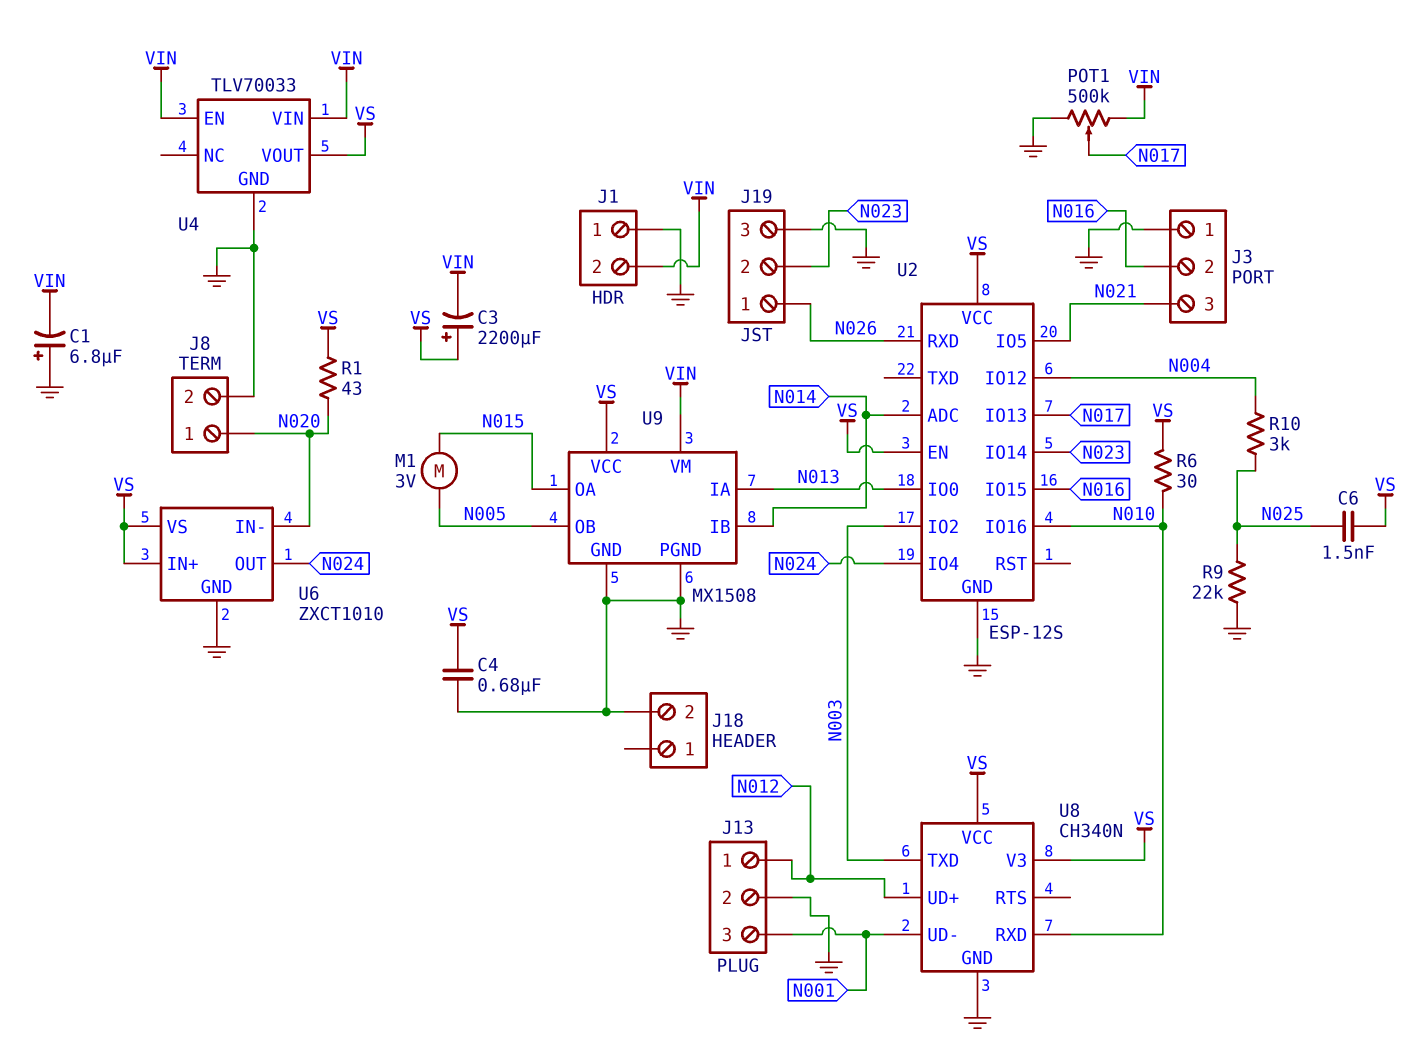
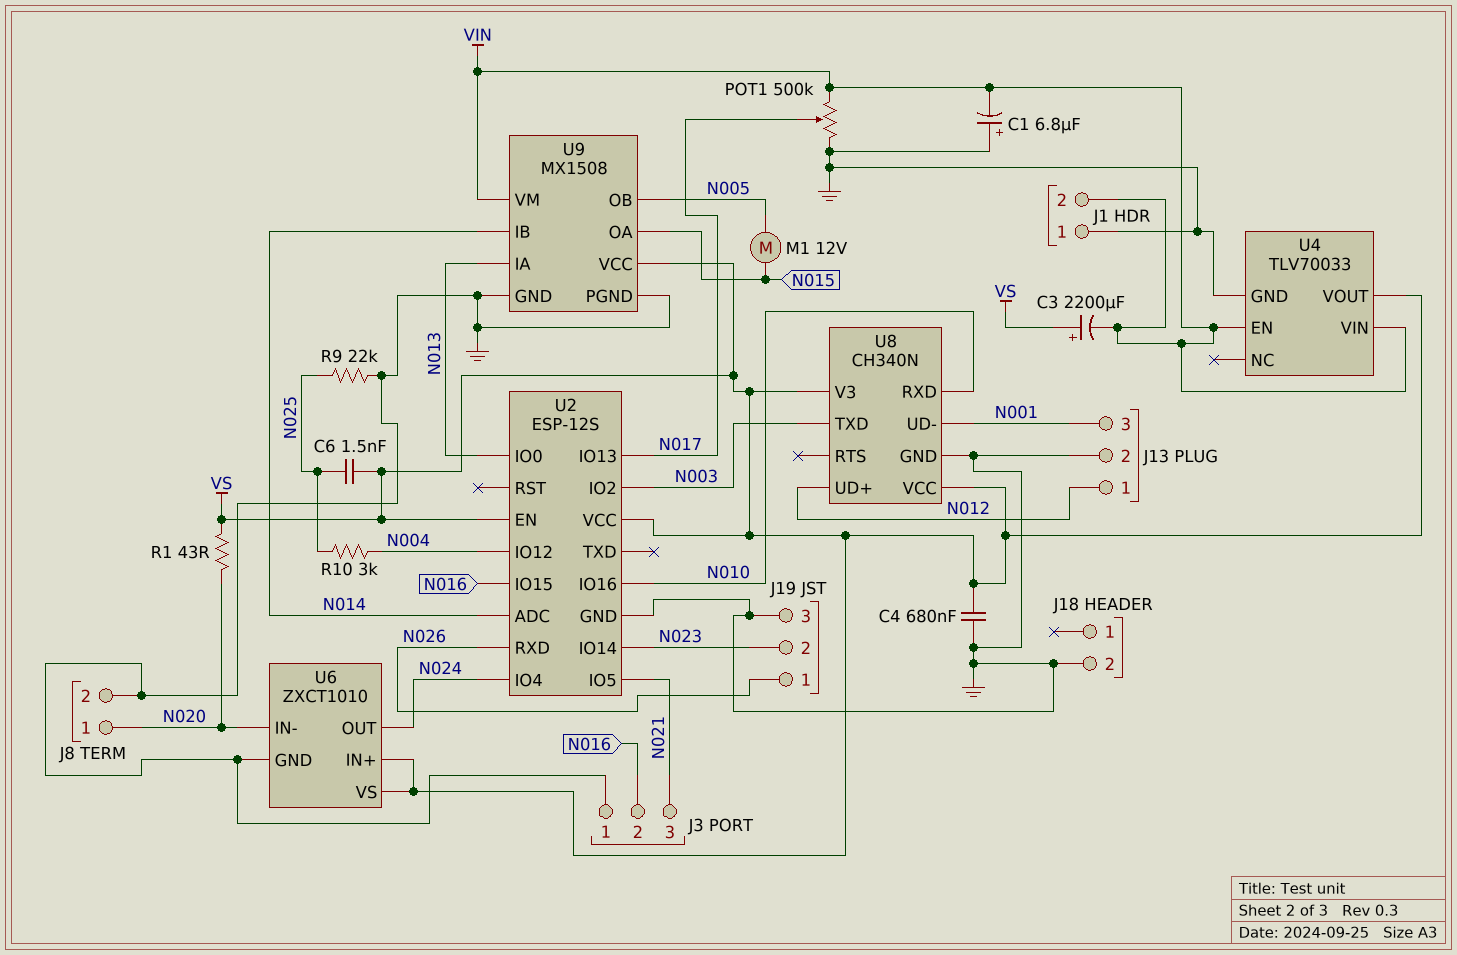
M1: motor 3V (N005, N015) -> motor 12V (N005, N015)
R6: 30 (N010, VS) -> none

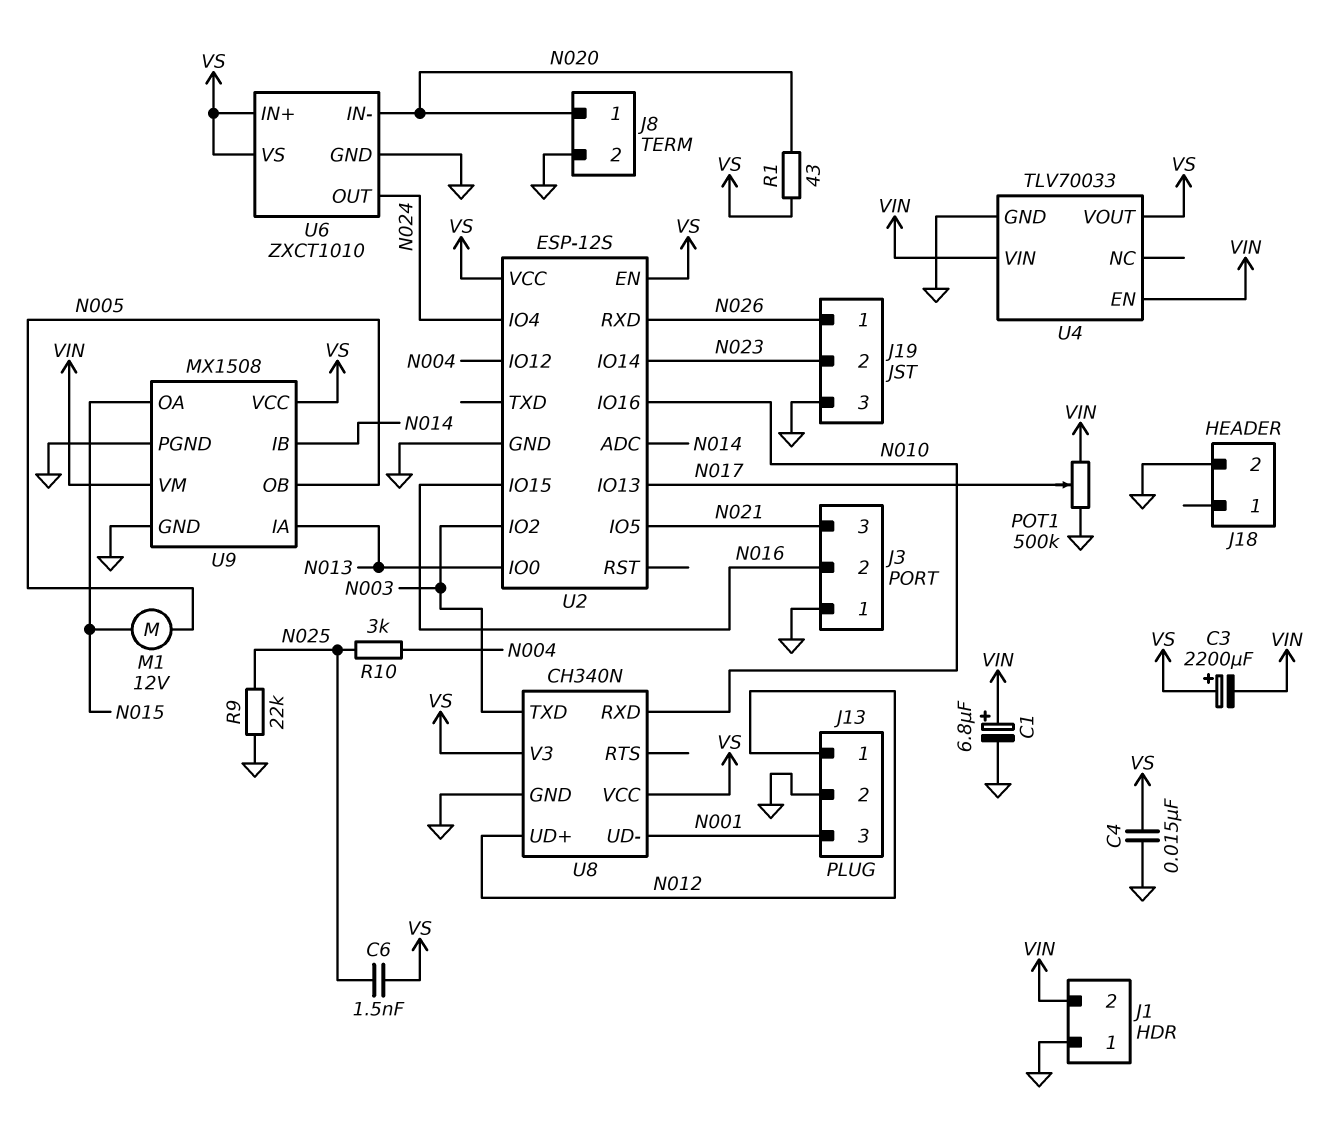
C1: 6.8uF (plus GND, minus VIN) -> 6.8uF (plus VIN, minus GND)
C4: 680nF (GND, VS) -> 15nF (GND, VS)

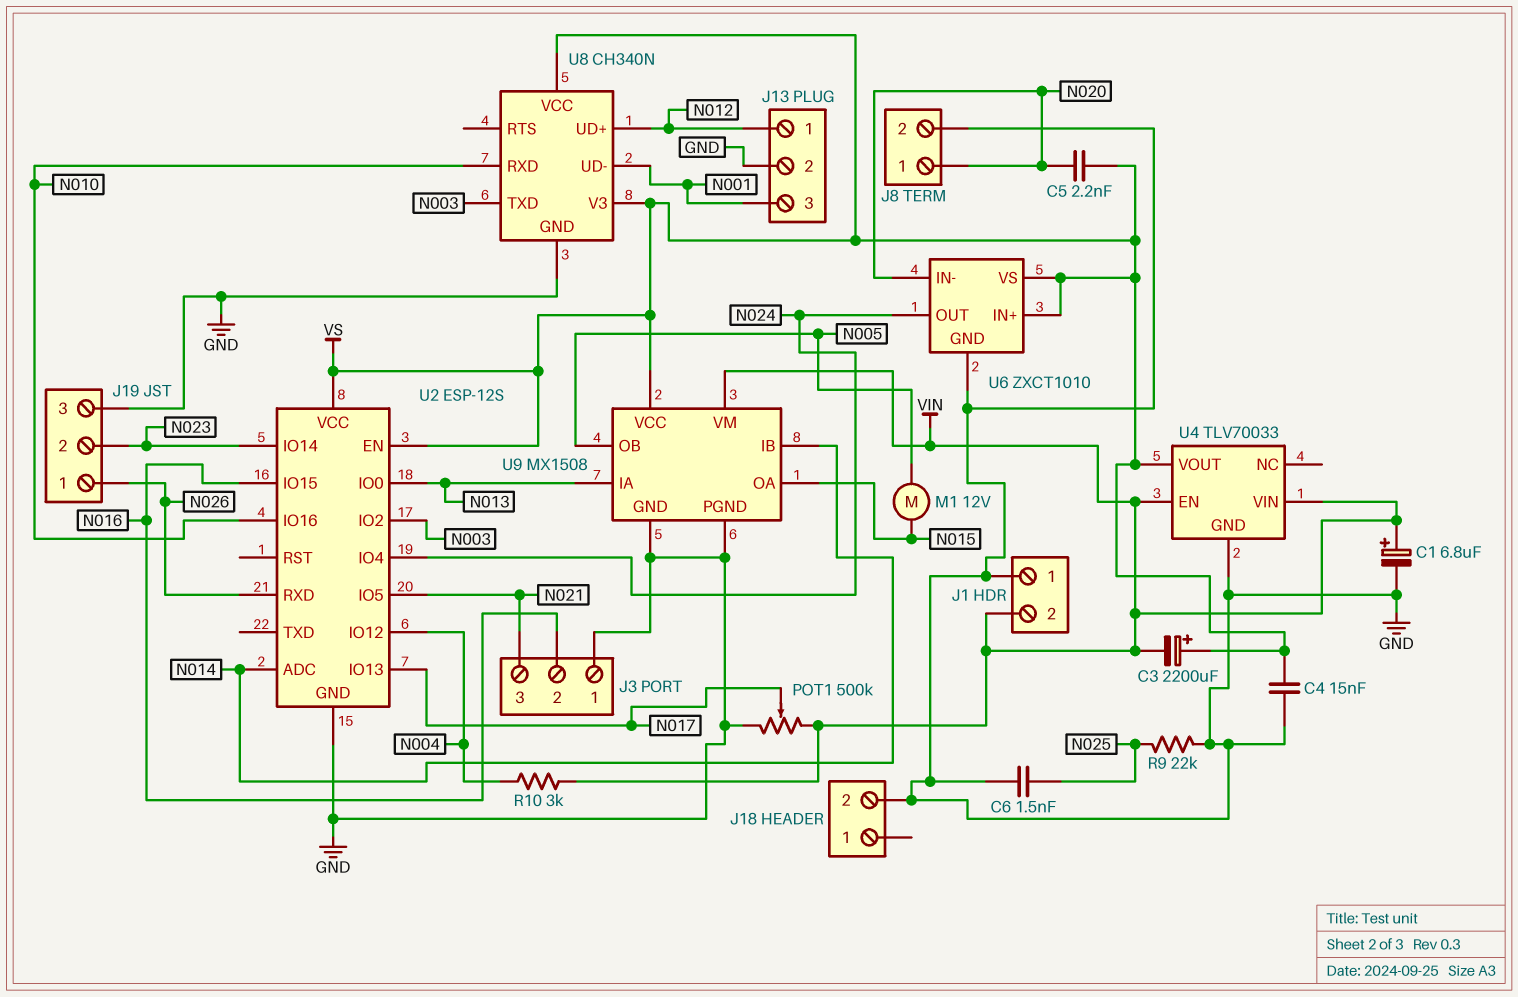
C5: none -> 2.2nF (N020, VS)
C6: 1.5nF (N025, VS) -> 1.5nF (GND, N025)
R1: 43 (N020, VS) -> none
R10: 3k (N004, N025) -> 3k (N004, VIN)

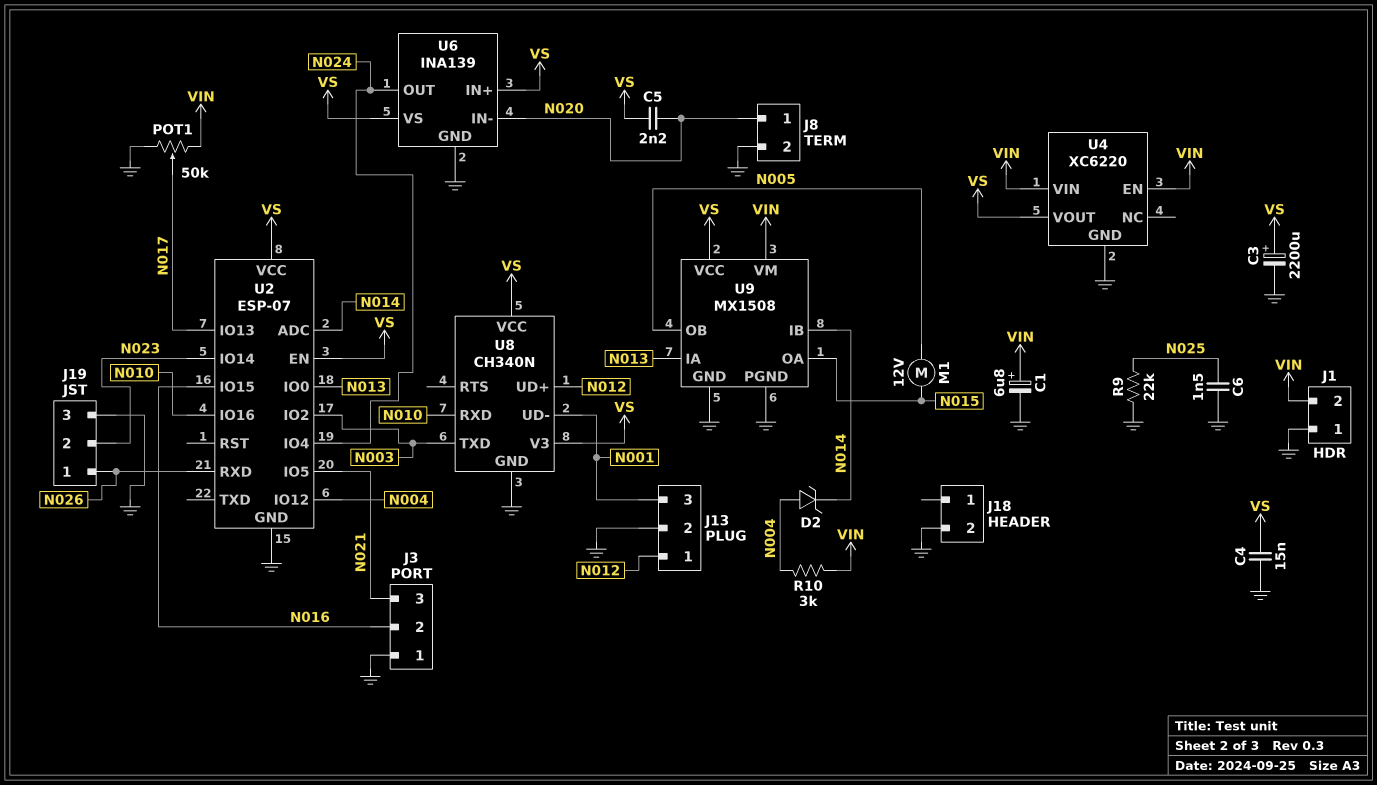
C3: 2200uF (plus VS, minus VIN) -> 2200uF (plus VS, minus GND)
D2: none -> zener (A N004, K N014)
POT1: 500k (GND, VIN, wiper N017) -> 50k (GND, VIN, wiper N017)
U2: ESP-12S -> ESP-07
U4: TLV70033 -> XC6220
U6: ZXCT1010 -> INA139

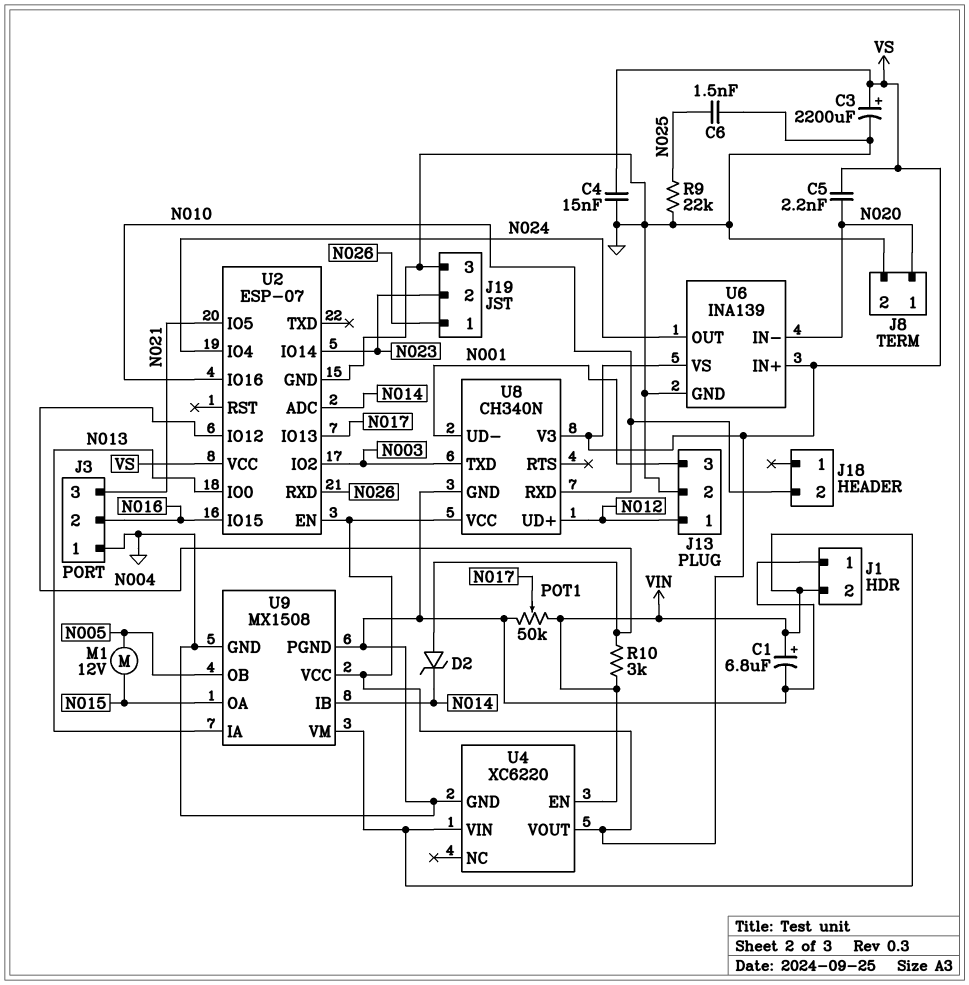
J18 pin 2: GND -> N010

